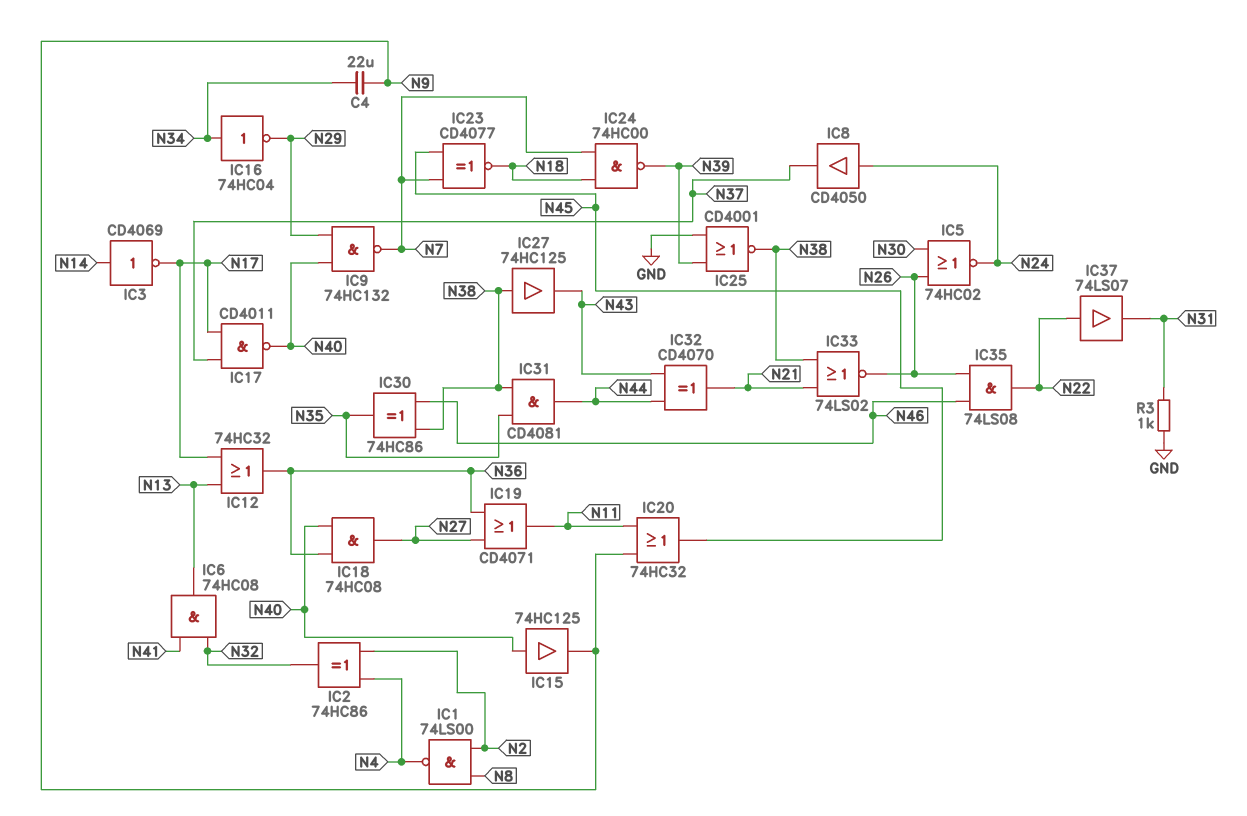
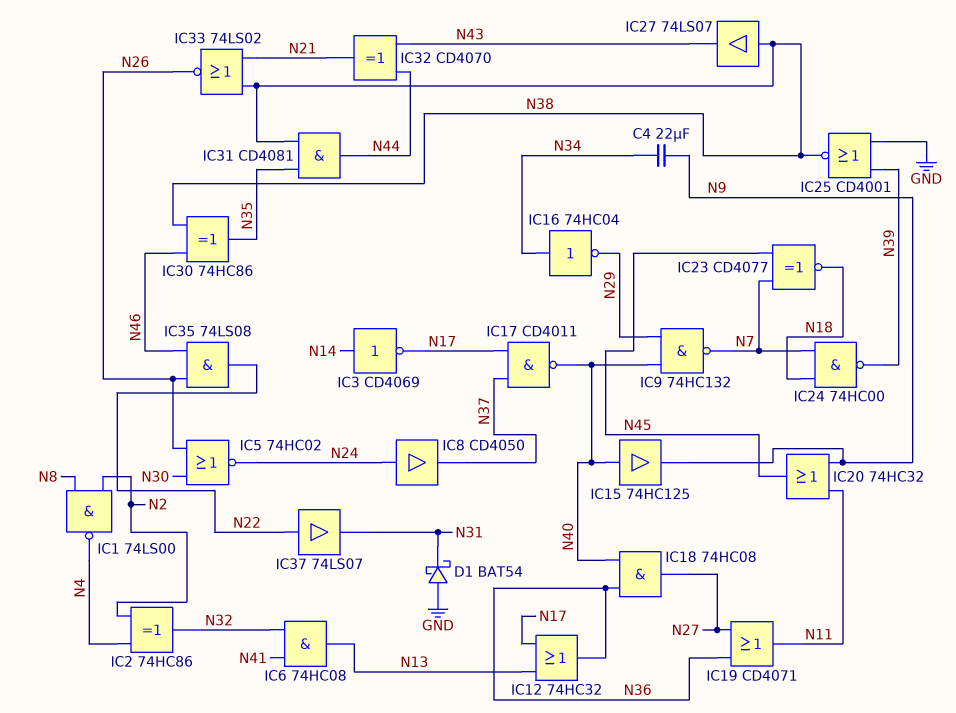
D1: none -> schottky BAT54 (A GND, K N31)
IC27: buffer 74HC125 (in N38, out N43) -> buffer 74LS07 (in N38, out N43)
R3: 1k (GND, N31) -> none

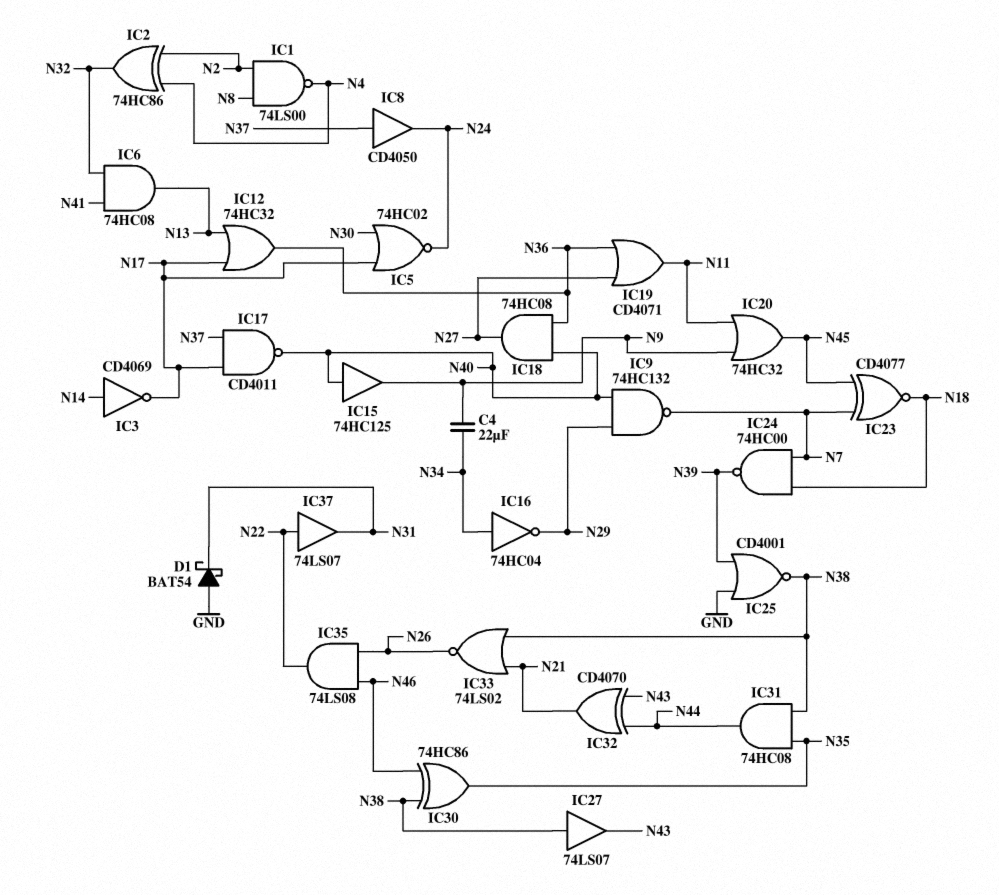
IC5: NOR 74HC02 (in N26, in N30, out N24) -> NOR 74HC02 (in N17, in N30, out N24)
IC8: buffer CD4050 (in N24, out N37) -> buffer CD4050 (in N37, out N24)
IC31: AND CD4081 (in N35, in N38, out N44) -> AND 74HC08 (in N35, in N38, out N44)

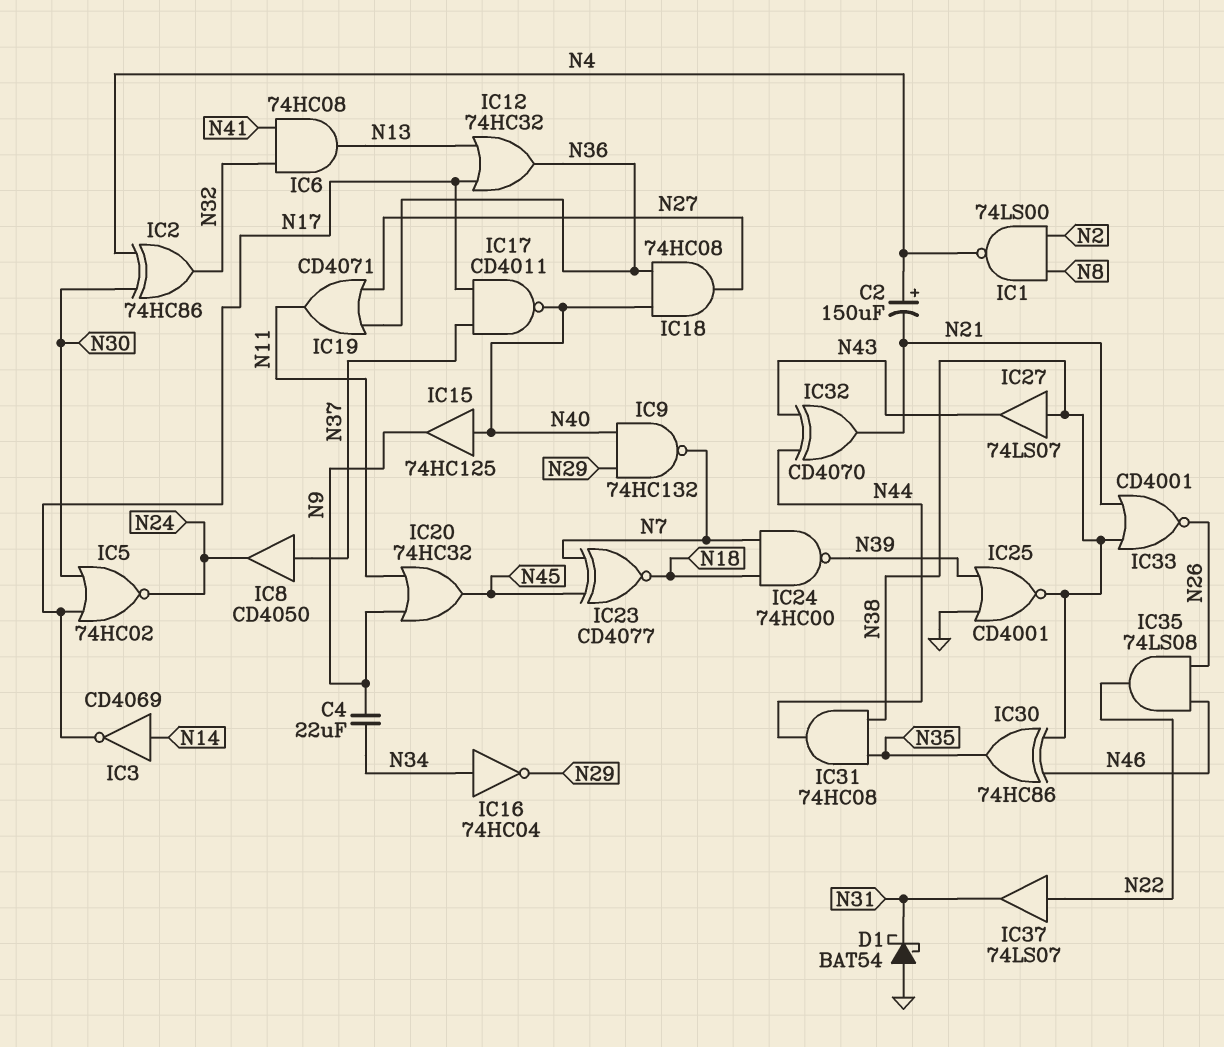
C2: none -> 150uF (plus N4, minus N21)
IC2: XOR 74HC86 (in N2, in N4, out N32) -> XOR 74HC86 (in N4, in N30, out N32)
IC33: NOR 74LS02 (in N21, in N38, out N26) -> NOR CD4001 (in N21, in N38, out N26)

